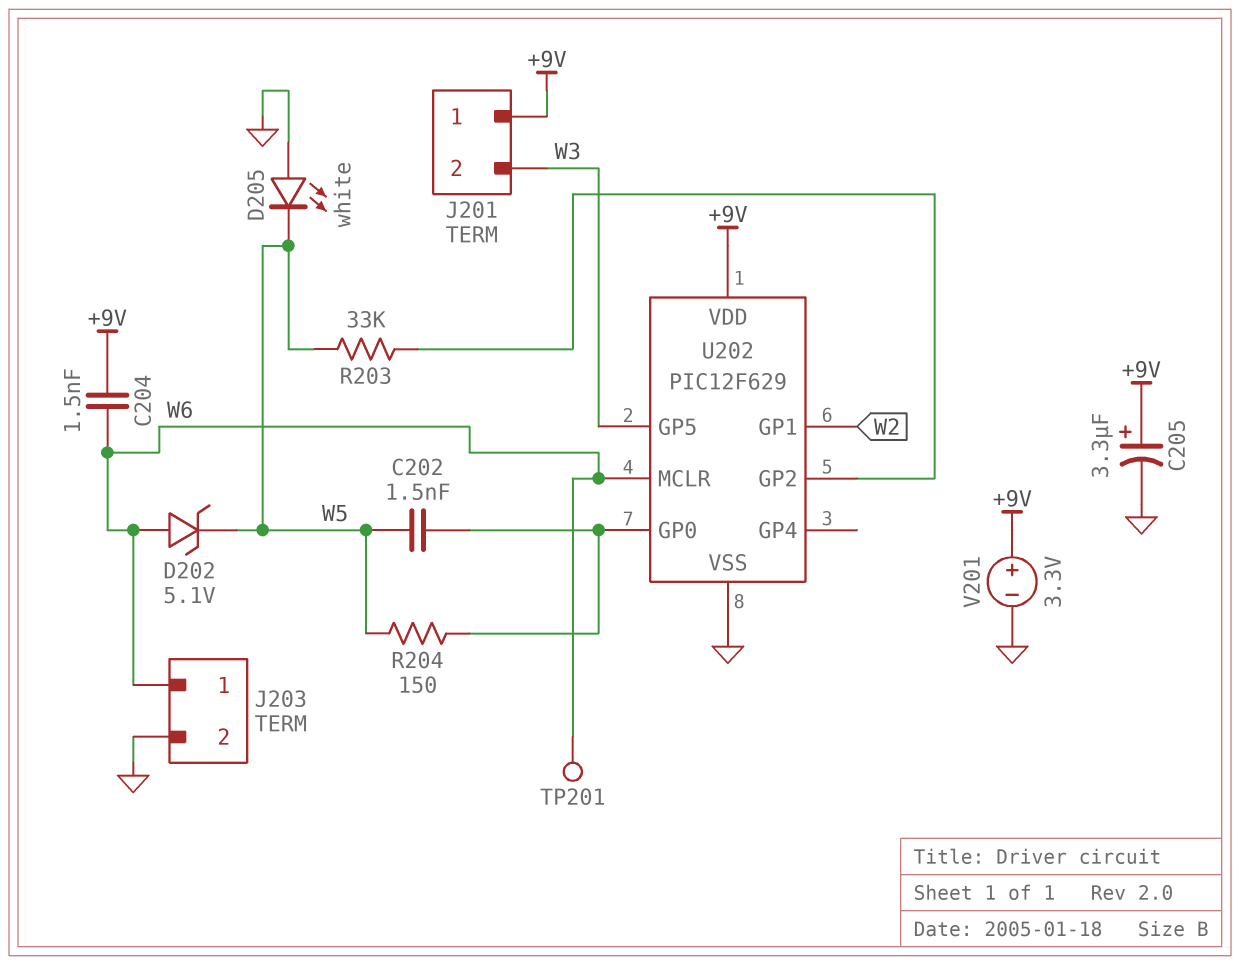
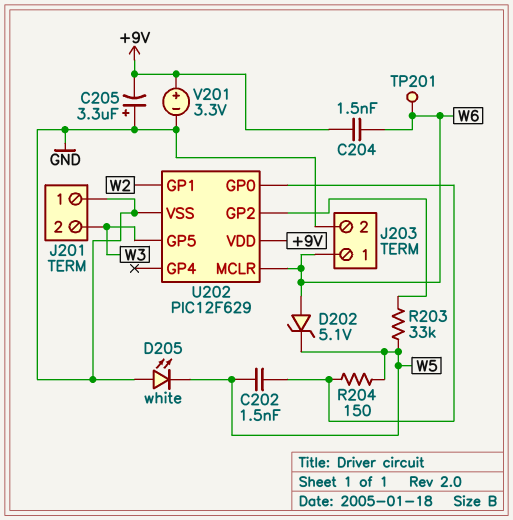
C205: 3.3uF (plus +9V, minus GND) -> 3.3uF (plus GND, minus +9V)
J201 pin 1: +9V -> GND

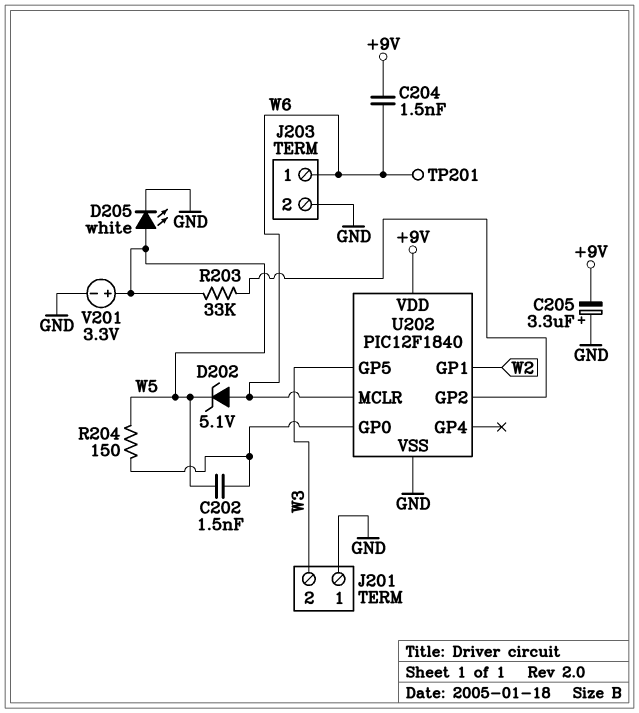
D205: LED white (A GND, K W5) -> LED white (A W5, K GND)
U202: PIC12F629 -> PIC12F1840
V201: 3.3V (plus +9V, minus GND) -> 3.3V (plus W5, minus GND)

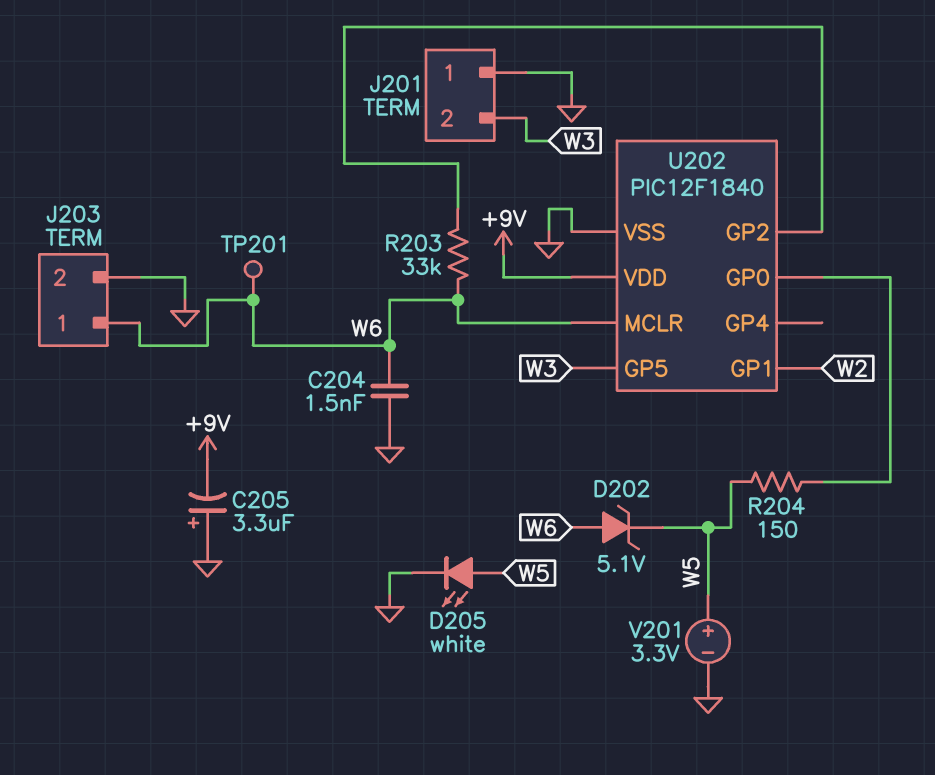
C202: 1.5nF (U202/GP0, W5) -> none
C204: 1.5nF (+9V, W6) -> 1.5nF (GND, W6)
R203: 33k (U202/GP2, W5) -> 33k (U202/GP2, W6)

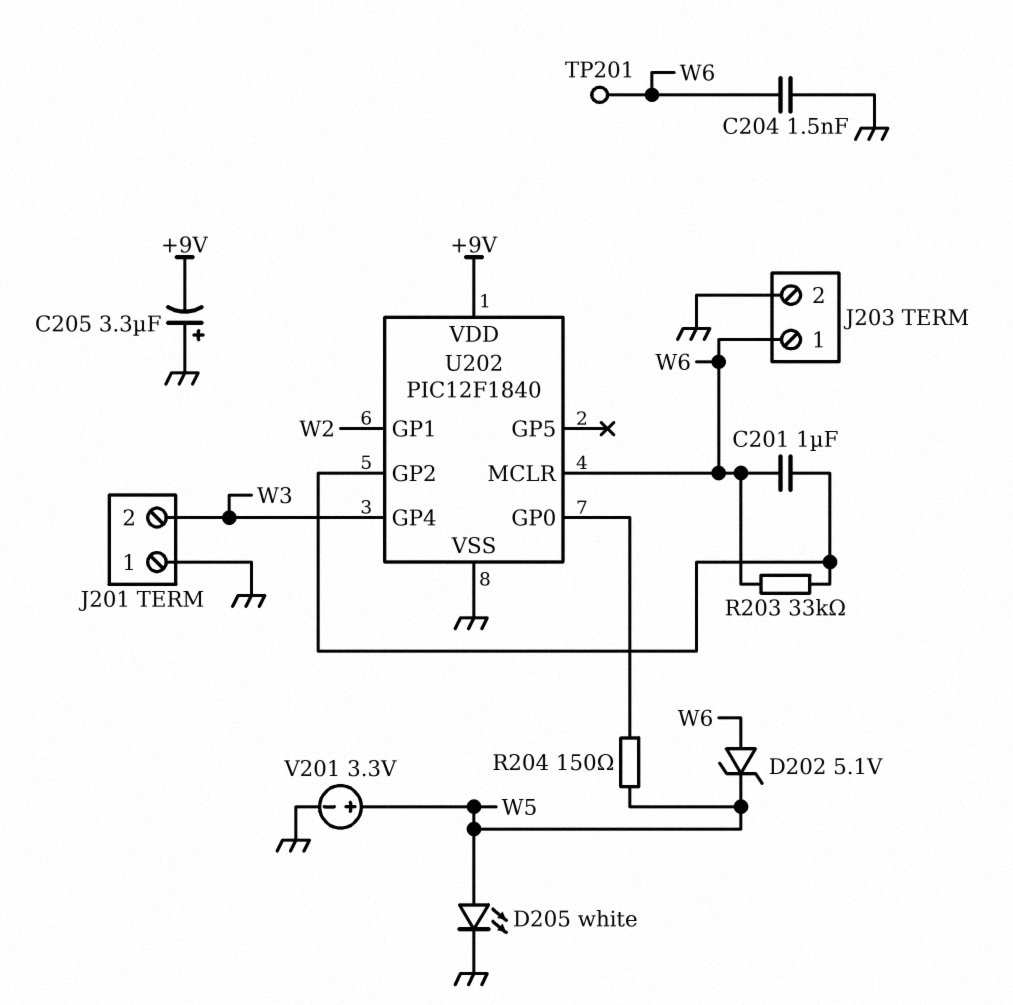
C201: none -> 1uF (U202/GP2, W6)
U202 pin GP4: none -> W3
U202 pin GP5: W3 -> none

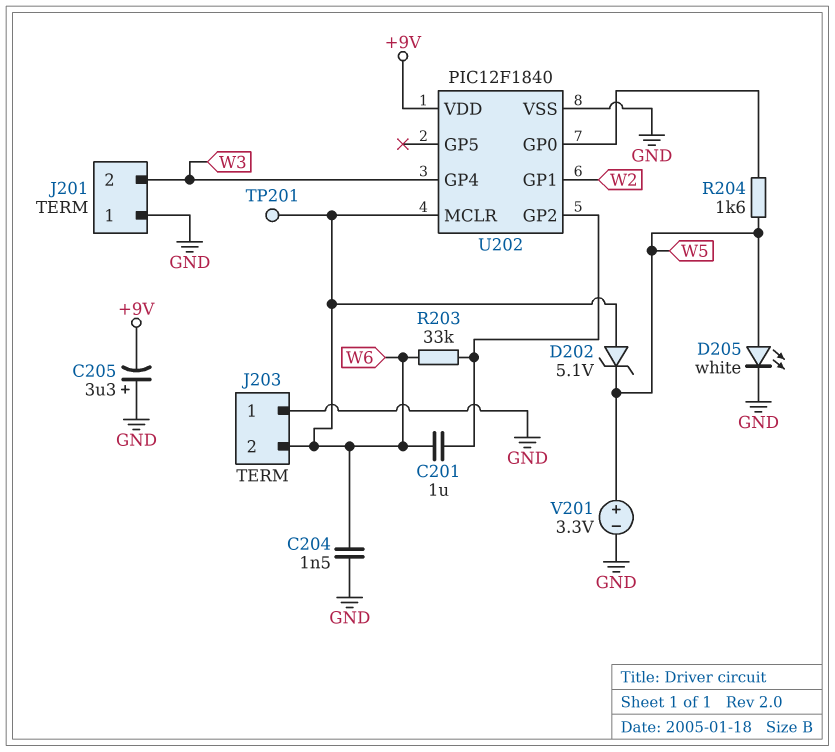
J203 pin 1: W6 -> GND
J203 pin 2: GND -> W6
R204: 150 (U202/GP0, W5) -> 1.6k (U202/GP0, W5)

